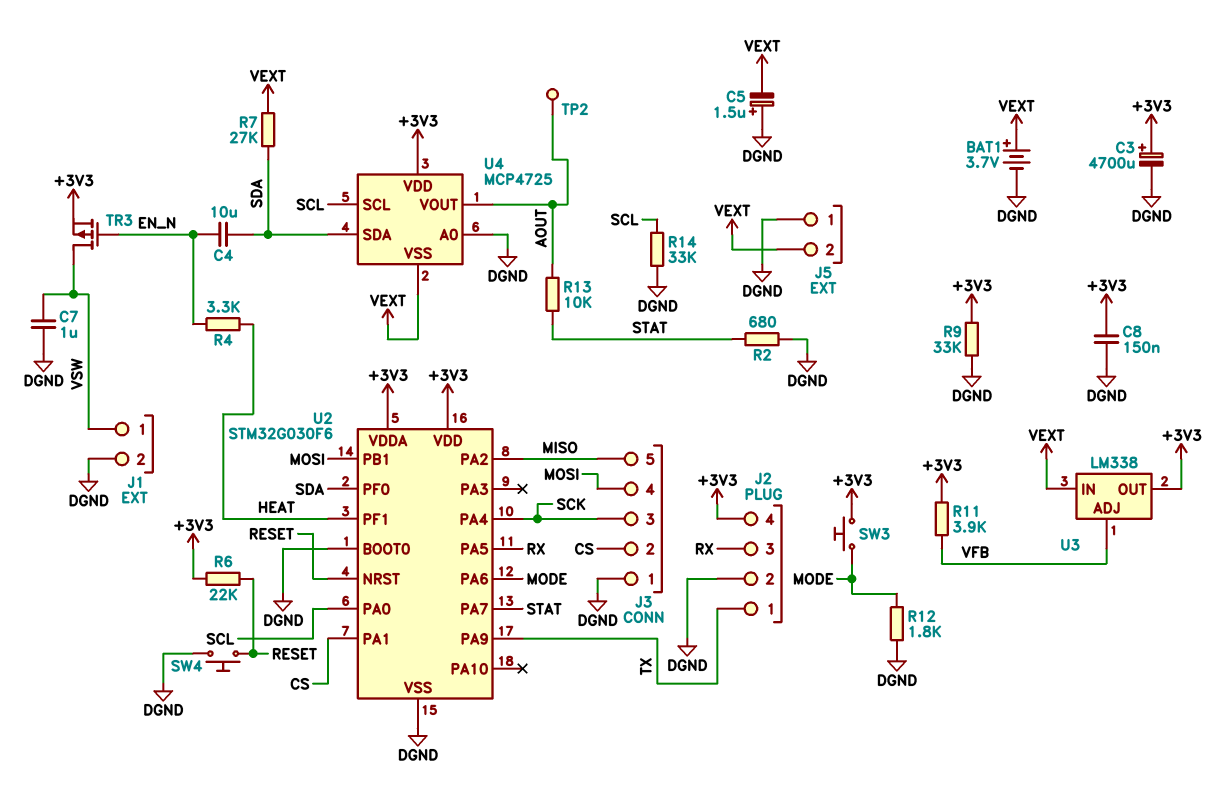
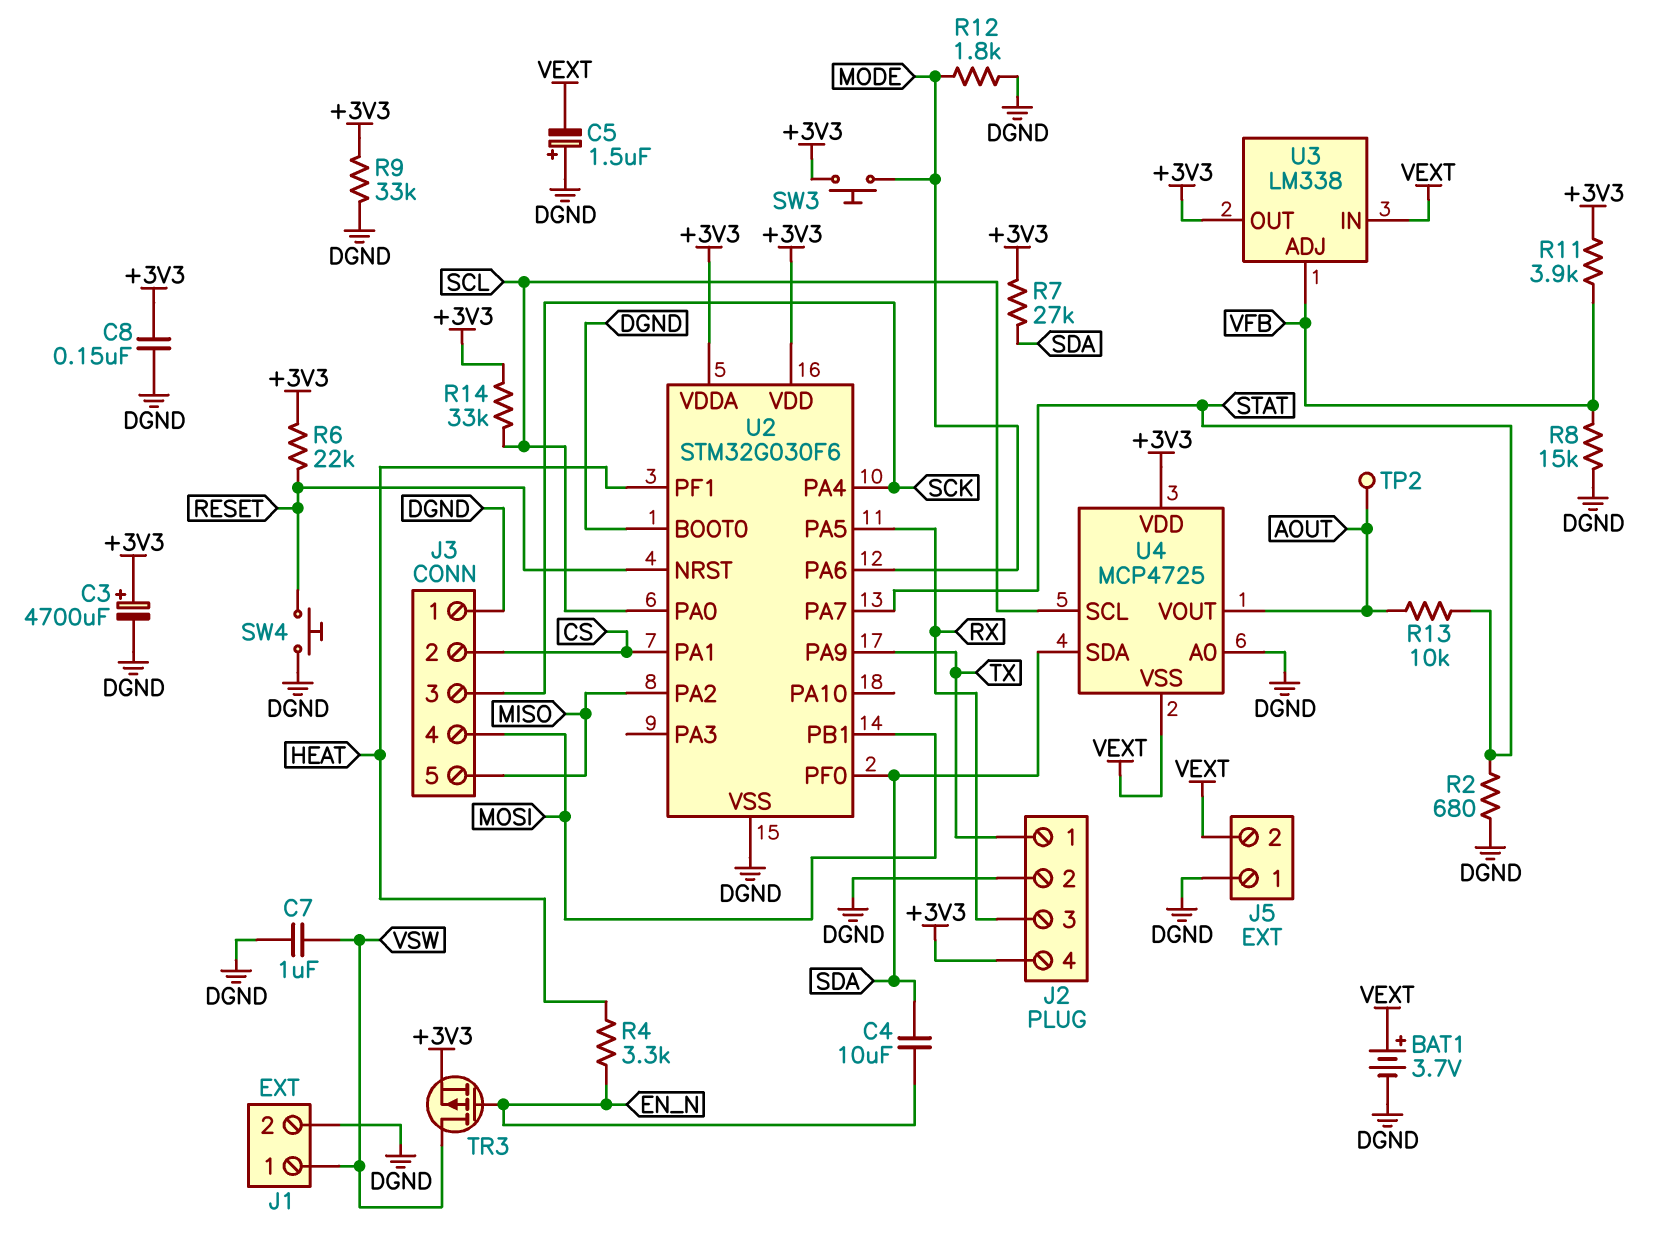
R7: 27k (SDA, VEXT) -> 27k (+3V3, SDA)
R8: none -> 15k (DGND, VFB)
R14: 33k (DGND, SCL) -> 33k (+3V3, SCL)

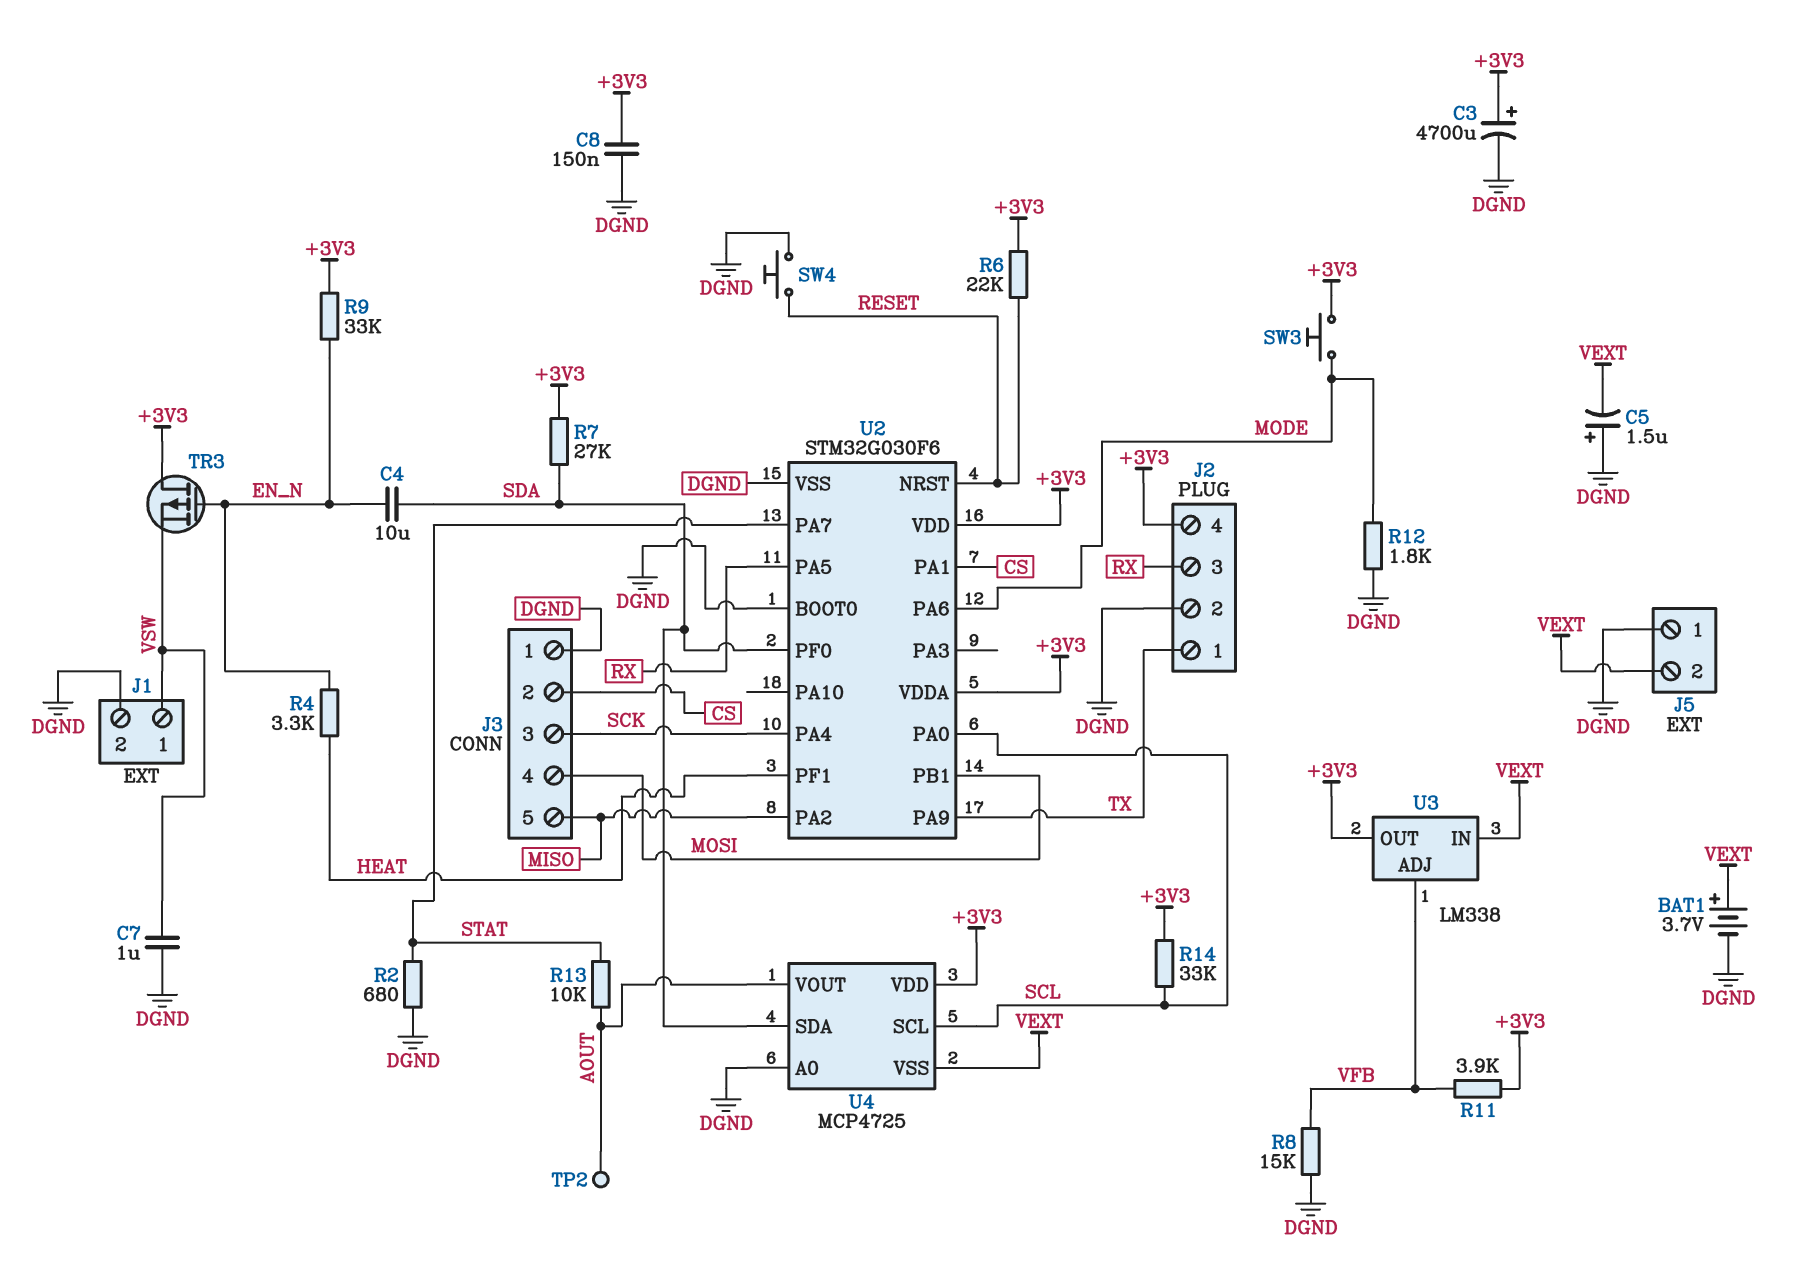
R9: 33k (+3V3, DGND) -> 33k (+3V3, EN_N)
TR3: PMOS (G EN_N, D VSW, S +3V3) -> PMOS (G EN_N, D +3V3, S VSW)

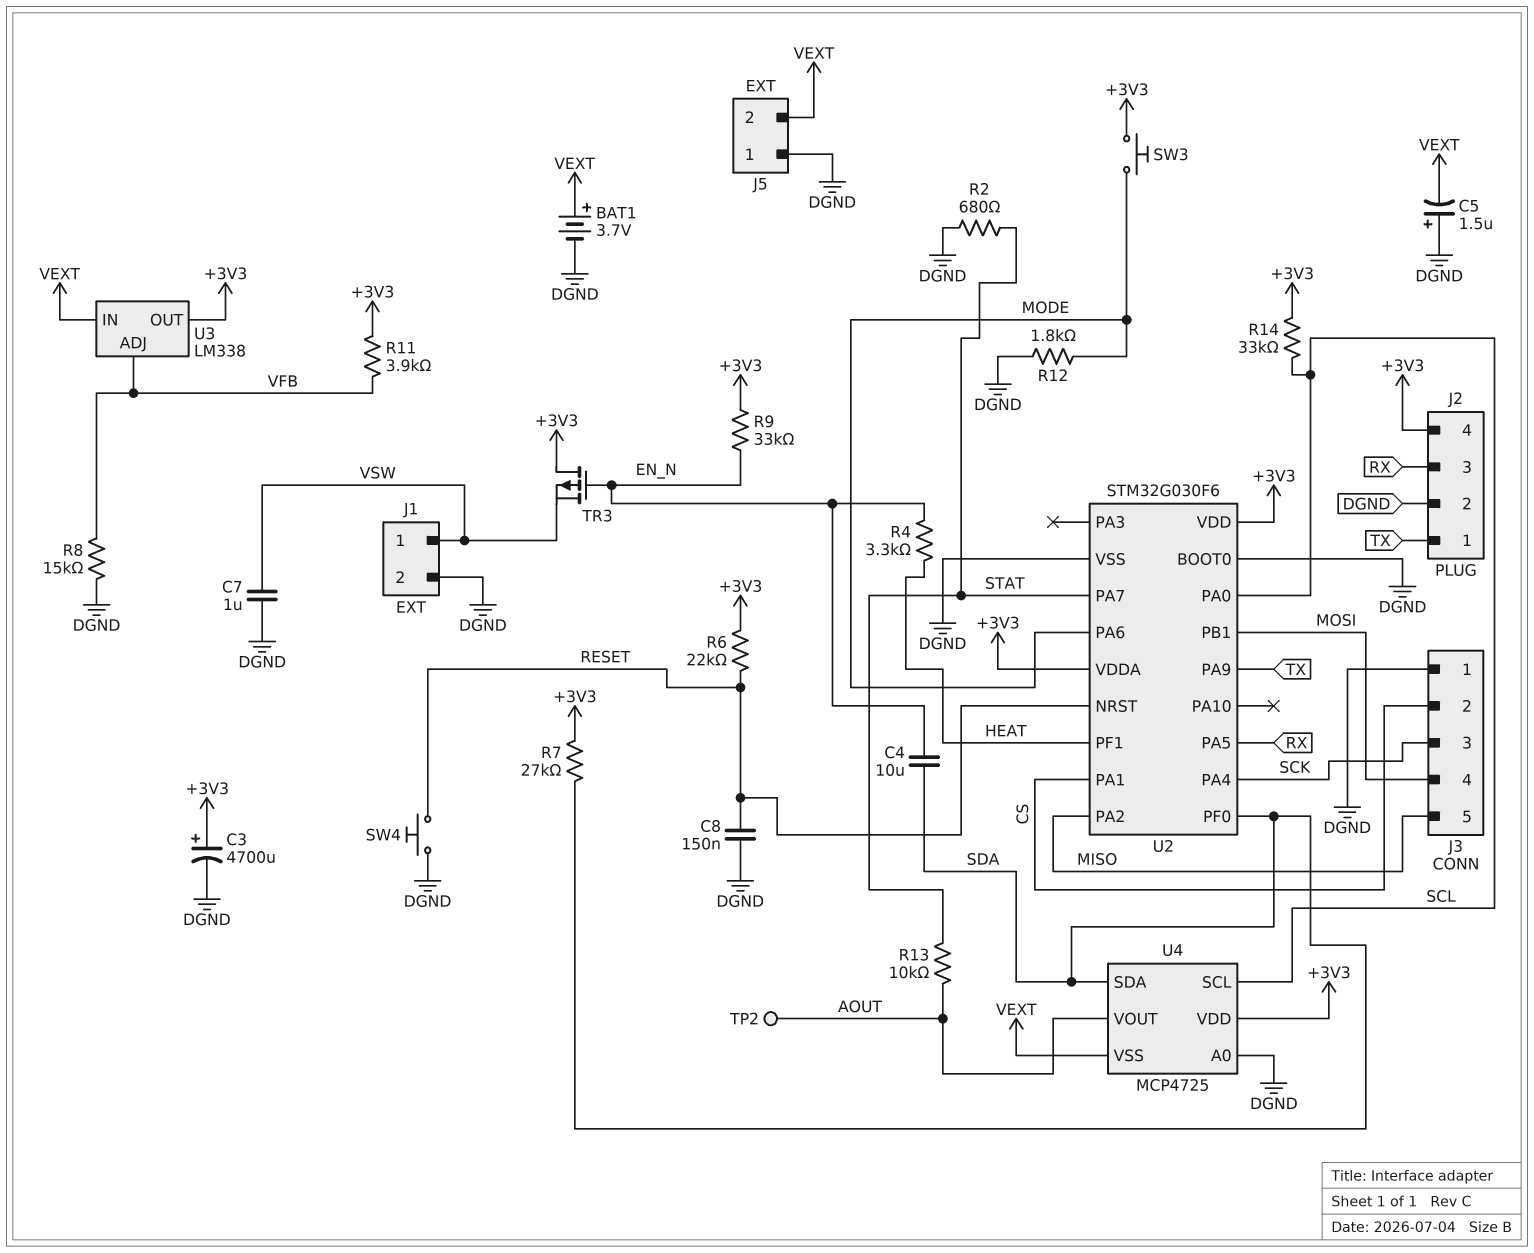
C8: 150nF (+3V3, DGND) -> 150nF (DGND, RESET)

